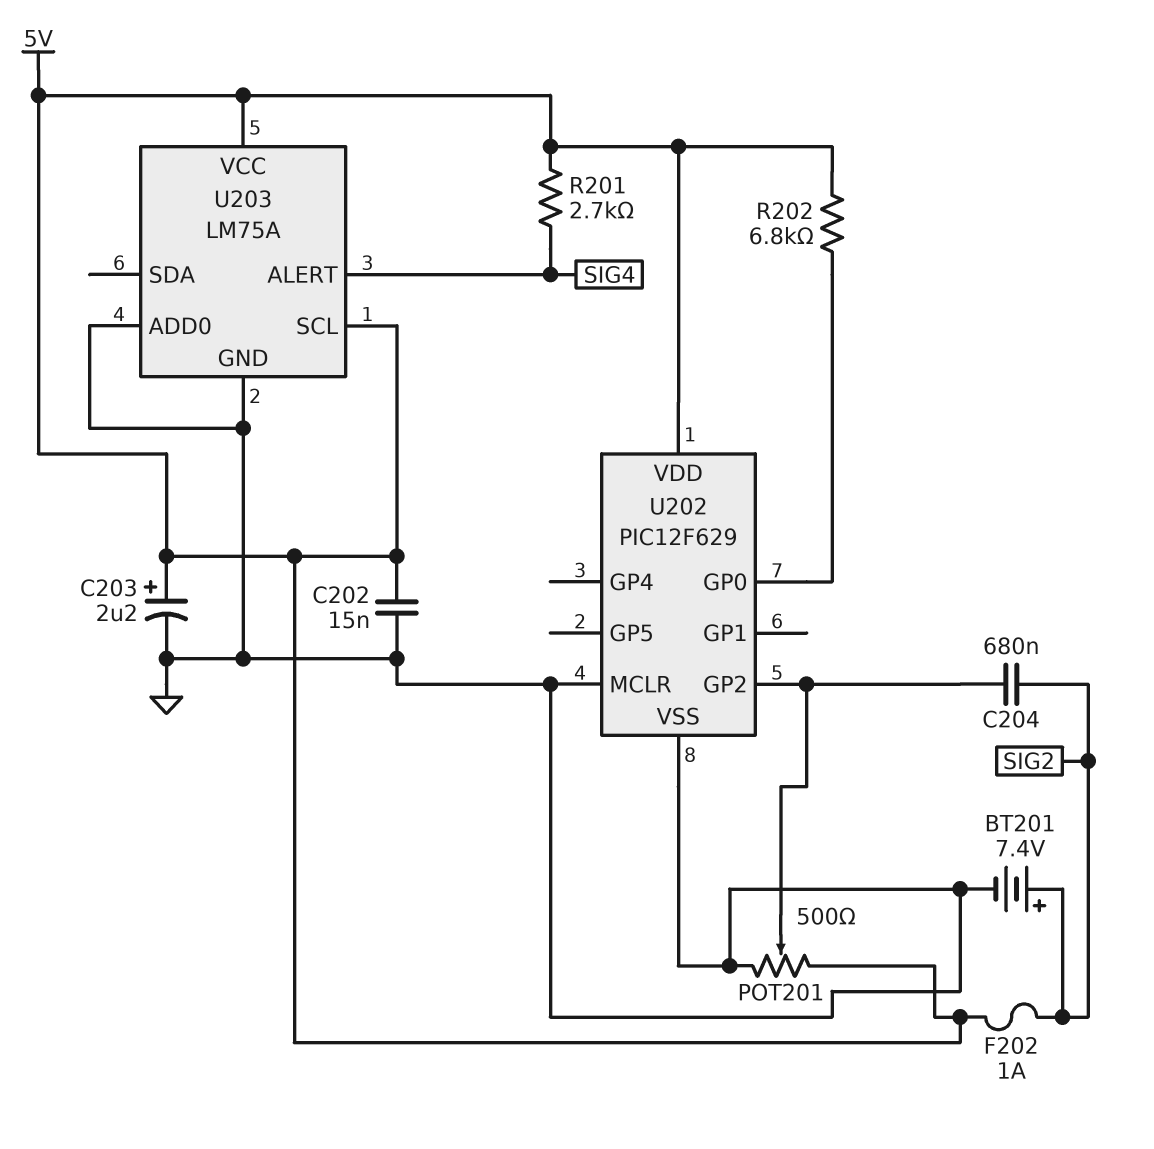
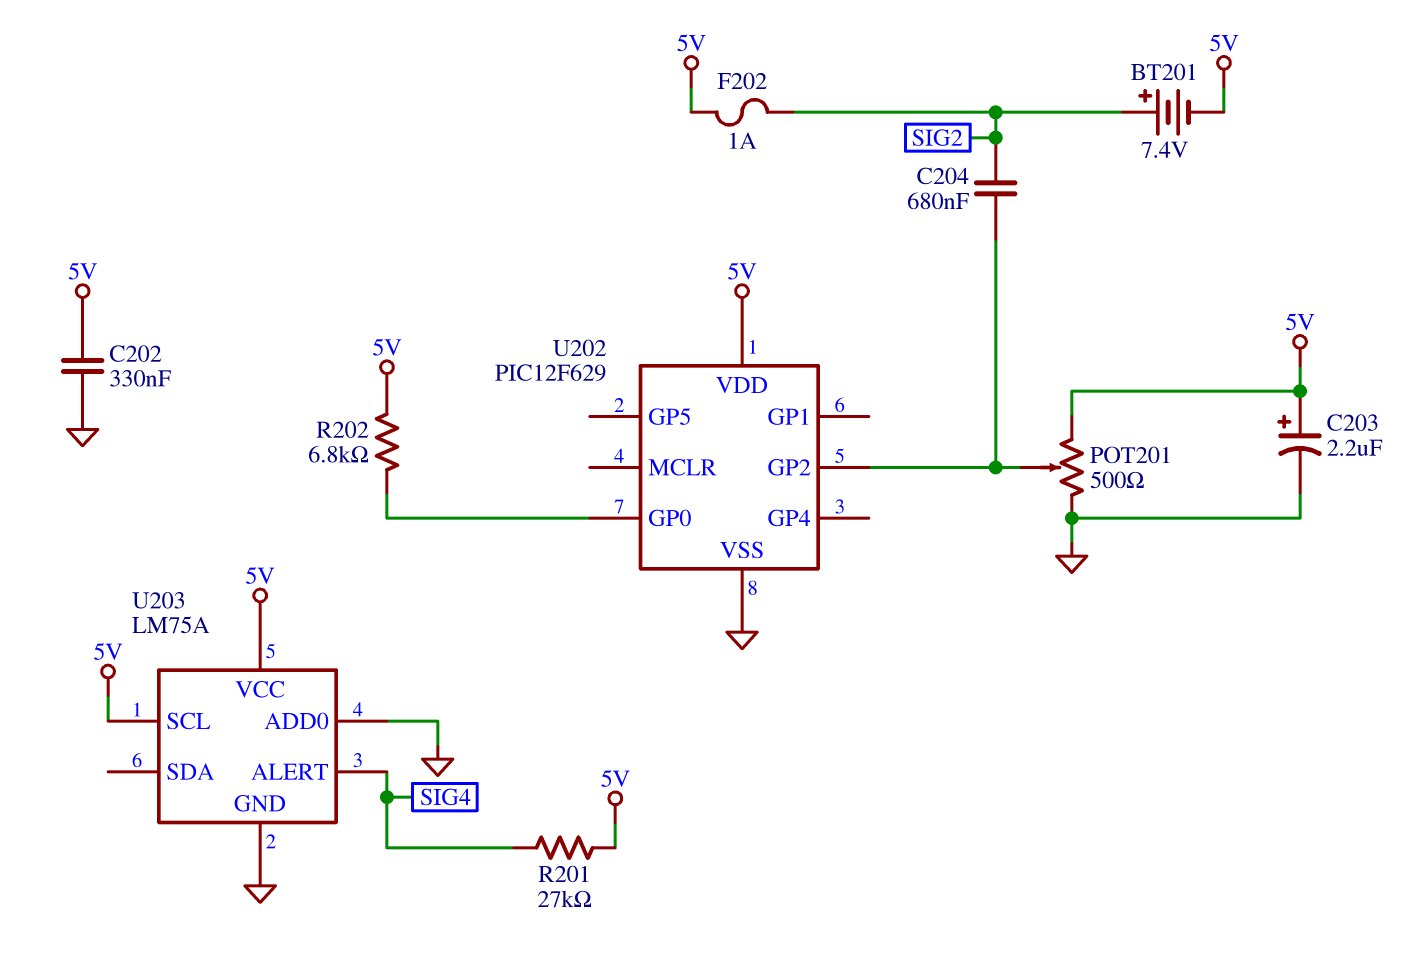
BT201: 7.4V (plus SIG2, minus GND) -> 7.4V (plus SIG2, minus 5V)
C202: 15nF (5V, GND) -> 330nF (5V, GND)
R201: 2.7k (5V, SIG4) -> 27k (5V, SIG4)
U202 pin MCLR: GND -> none

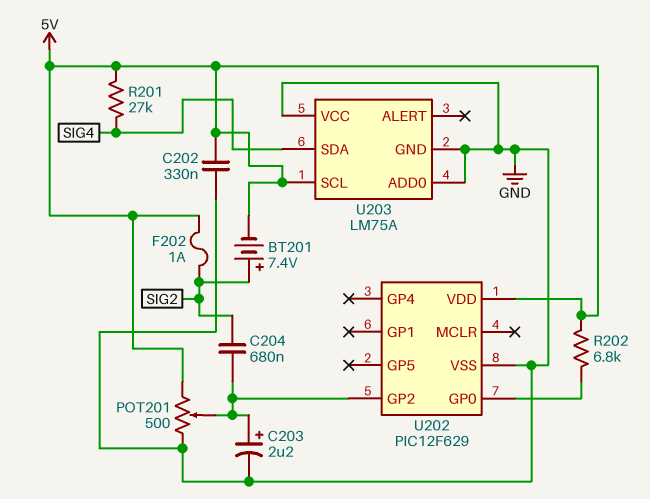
C203: 2.2uF (plus 5V, minus GND) -> 2.2uF (plus U202/GP2, minus GND)
U203 pin ALERT: SIG4 -> none
U203 pin SDA: none -> SIG4
U203 pin VCC: 5V -> GND

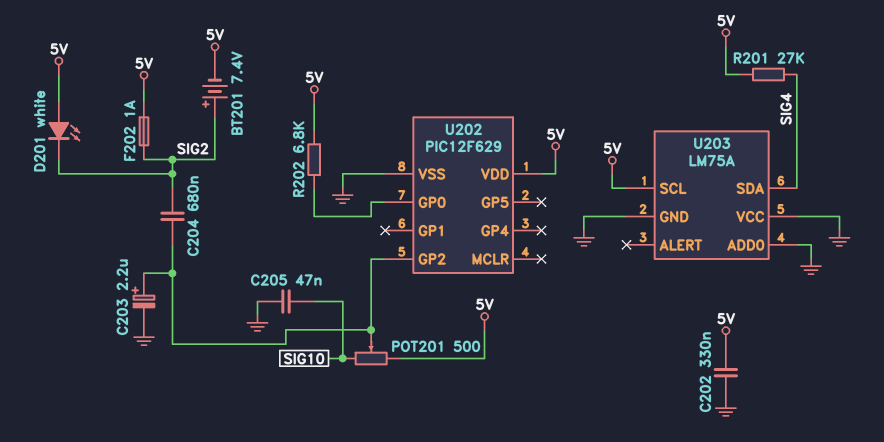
C205: none -> 47nF (GND, SIG10)
D201: none -> LED white (A 5V, K SIG2)
POT201: 500 (5V, GND, wiper U202/GP2) -> 500 (5V, SIG10, wiper U202/GP2)

